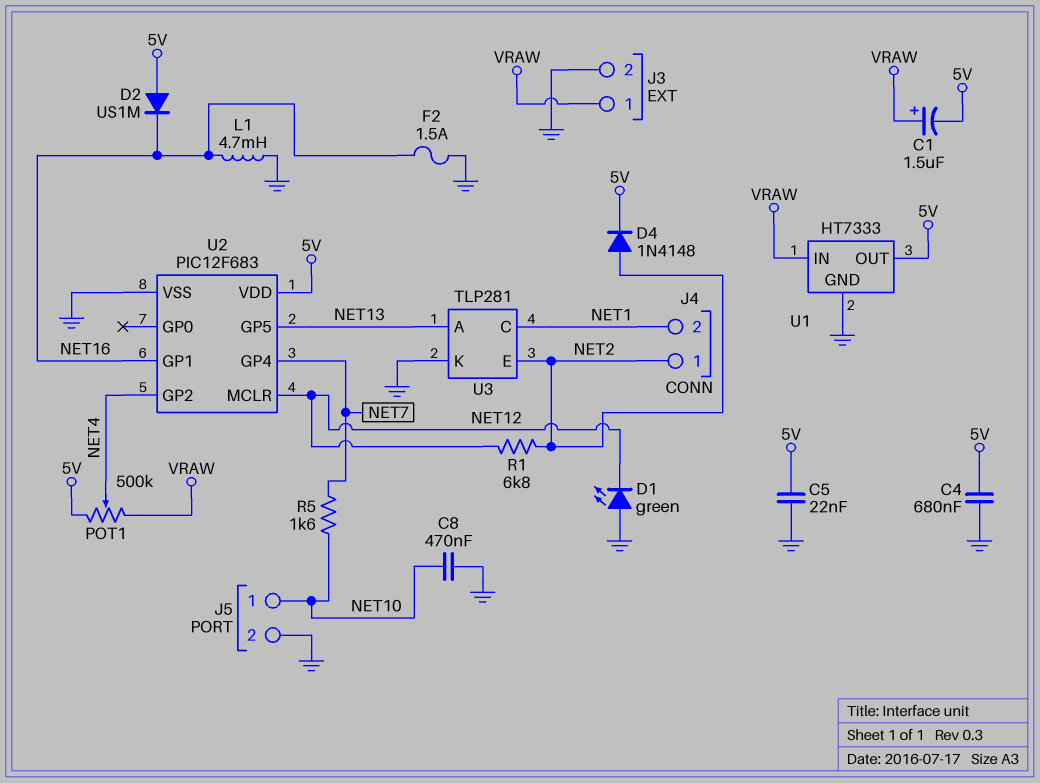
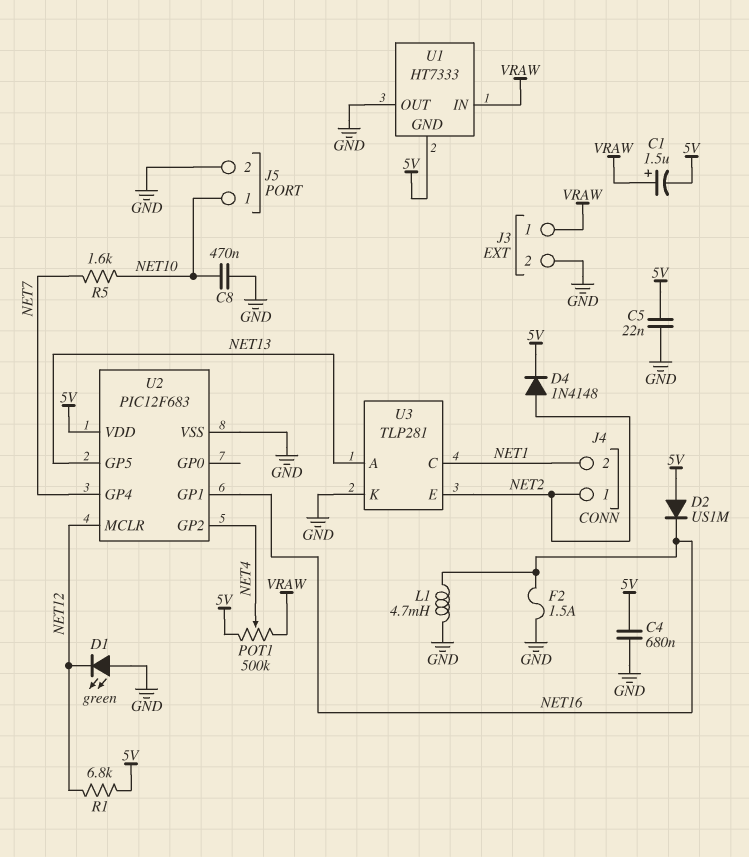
R1: 6.8k (NET2, NET12) -> 6.8k (5V, NET12)
U1 pin GND: GND -> 5V
U1 pin OUT: 5V -> GND

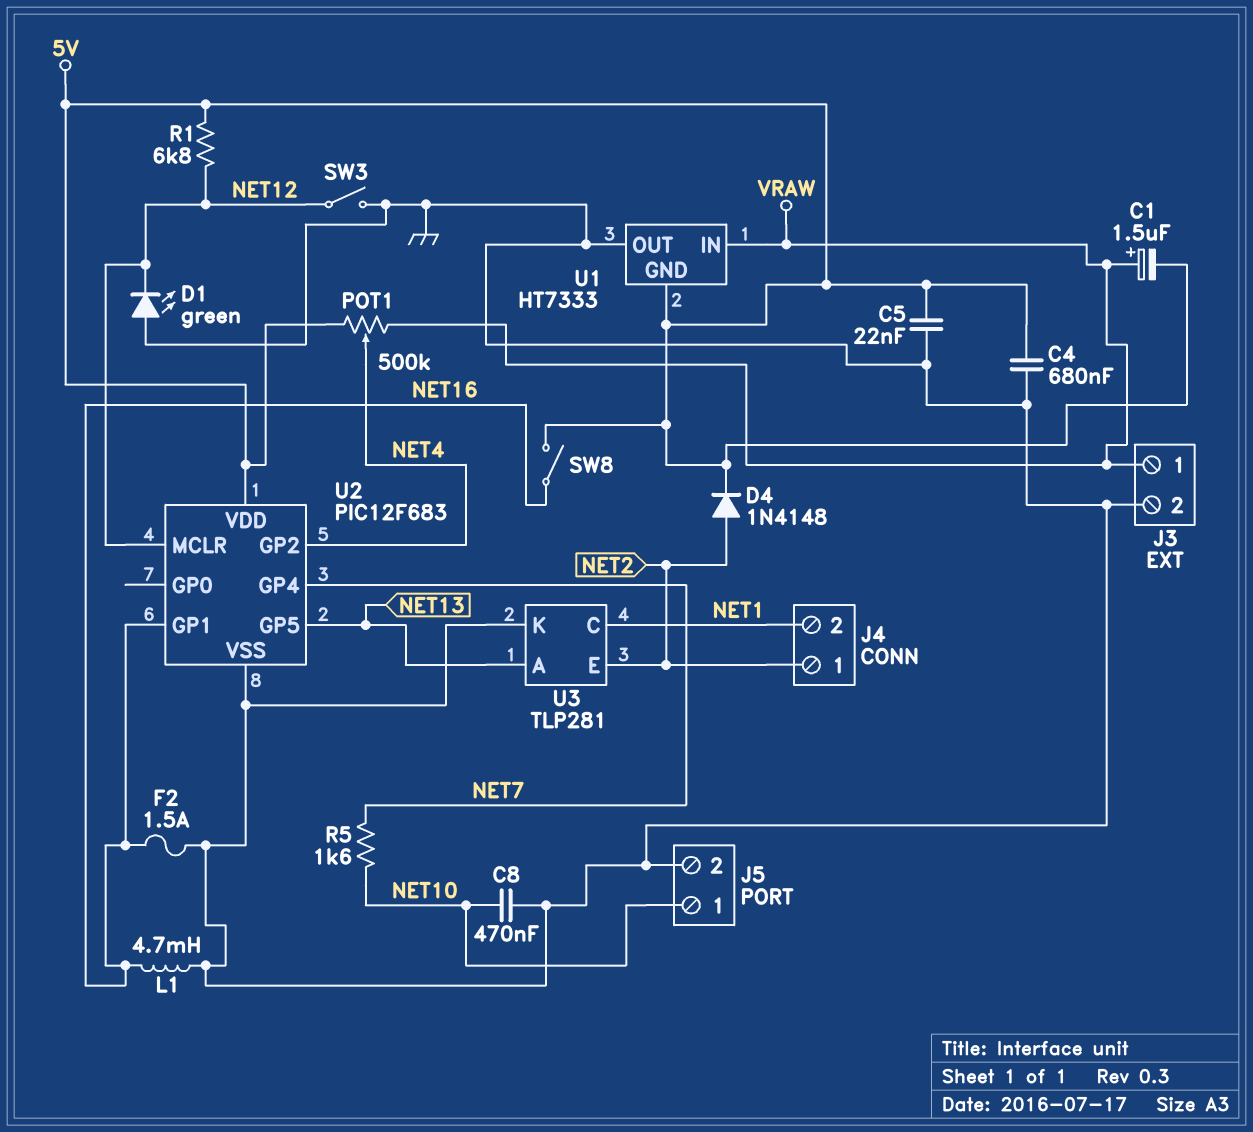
D2: diode US1M (A 5V, K NET16) -> none
SW3: none -> switch (GND, NET12)
SW8: none -> switch (5V, NET16)

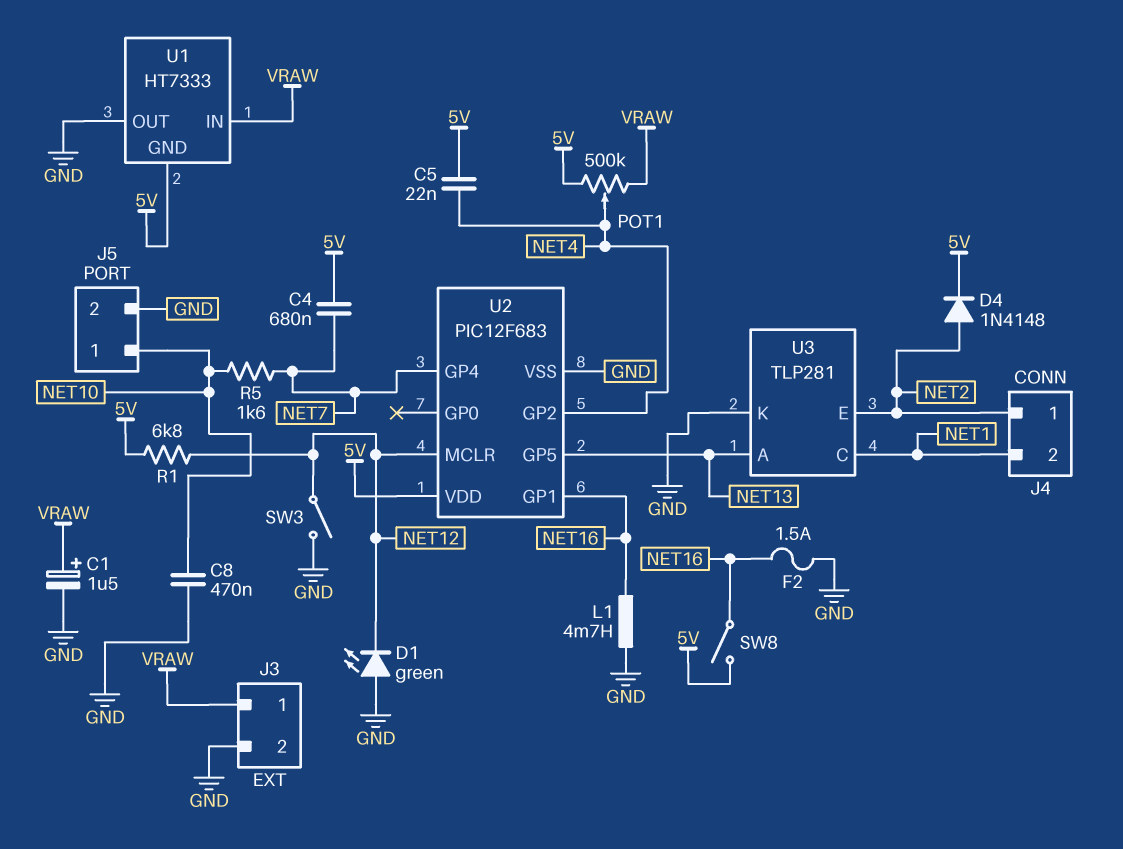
C1: 1.5uF (plus VRAW, minus 5V) -> 1.5uF (plus VRAW, minus GND)
C4: 680nF (5V, GND) -> 680nF (5V, NET7)
C5: 22nF (5V, GND) -> 22nF (5V, NET4)

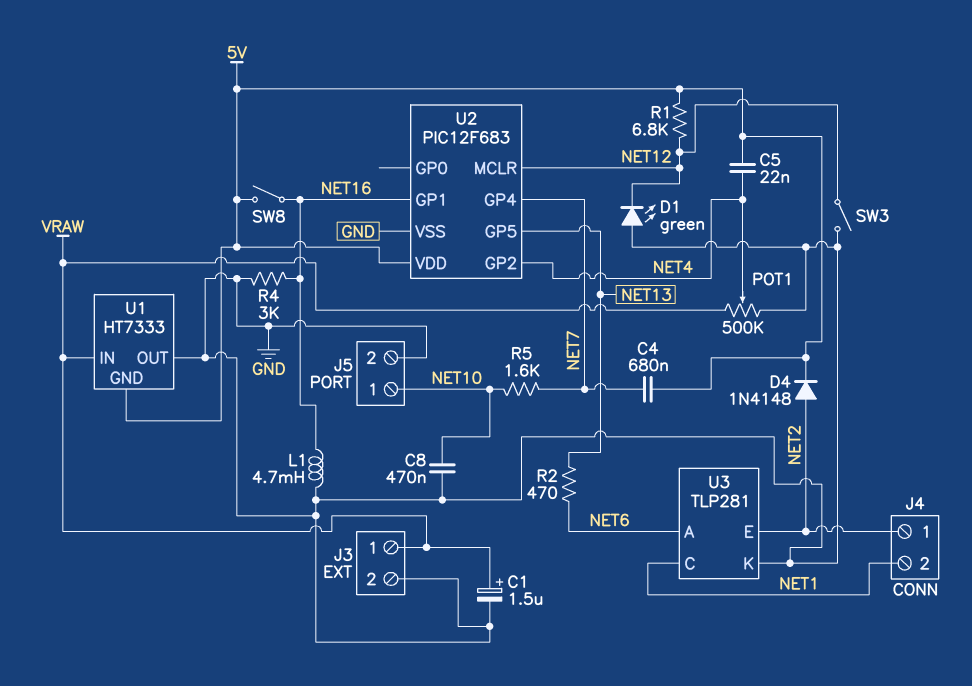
F2: 1.5A (GND, NET16) -> none
POT1: 500k (5V, VRAW, wiper NET4) -> 500k (GND, VRAW, wiper NET4)
R2: none -> 470 (NET6, NET13)
R4: none -> 3k (GND, NET16)
U3 pin A: NET13 -> NET6

